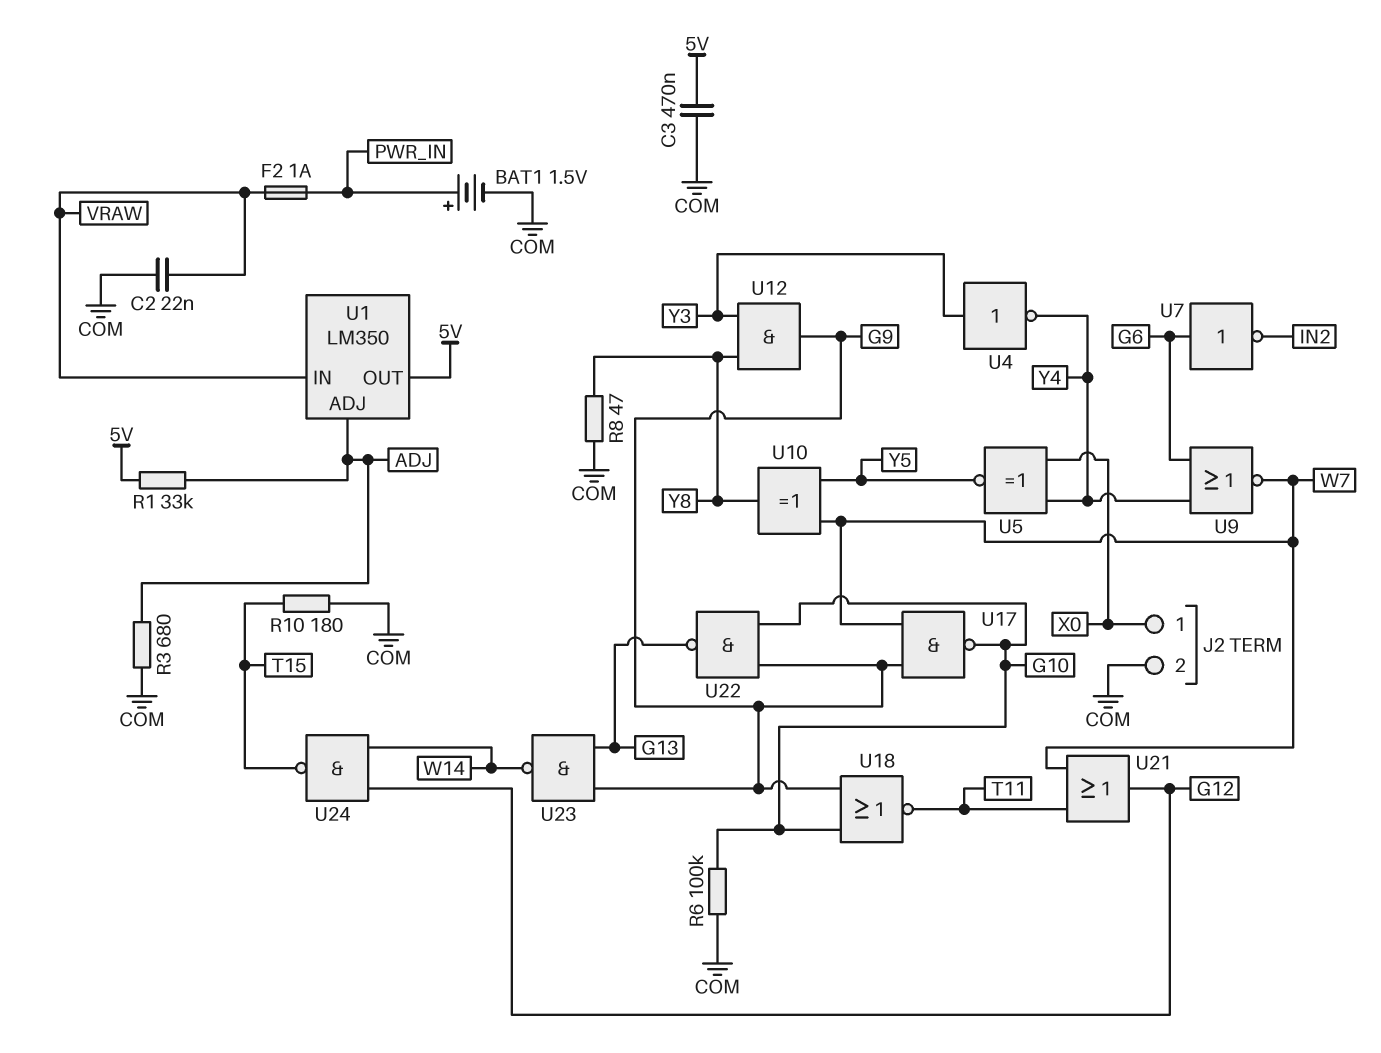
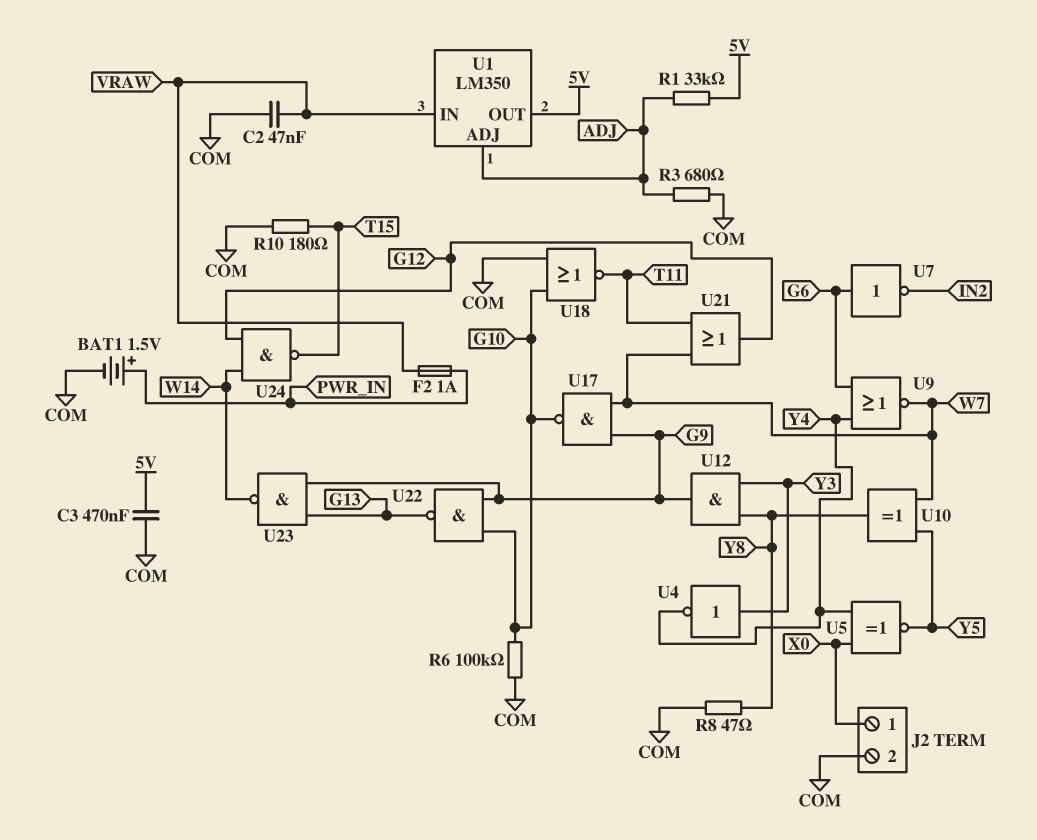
C2: 22nF (COM, VRAW) -> 47nF (COM, VRAW)
U18: NOR (in G9, in G10, out T11) -> NOR (in COM, in G10, out T11)

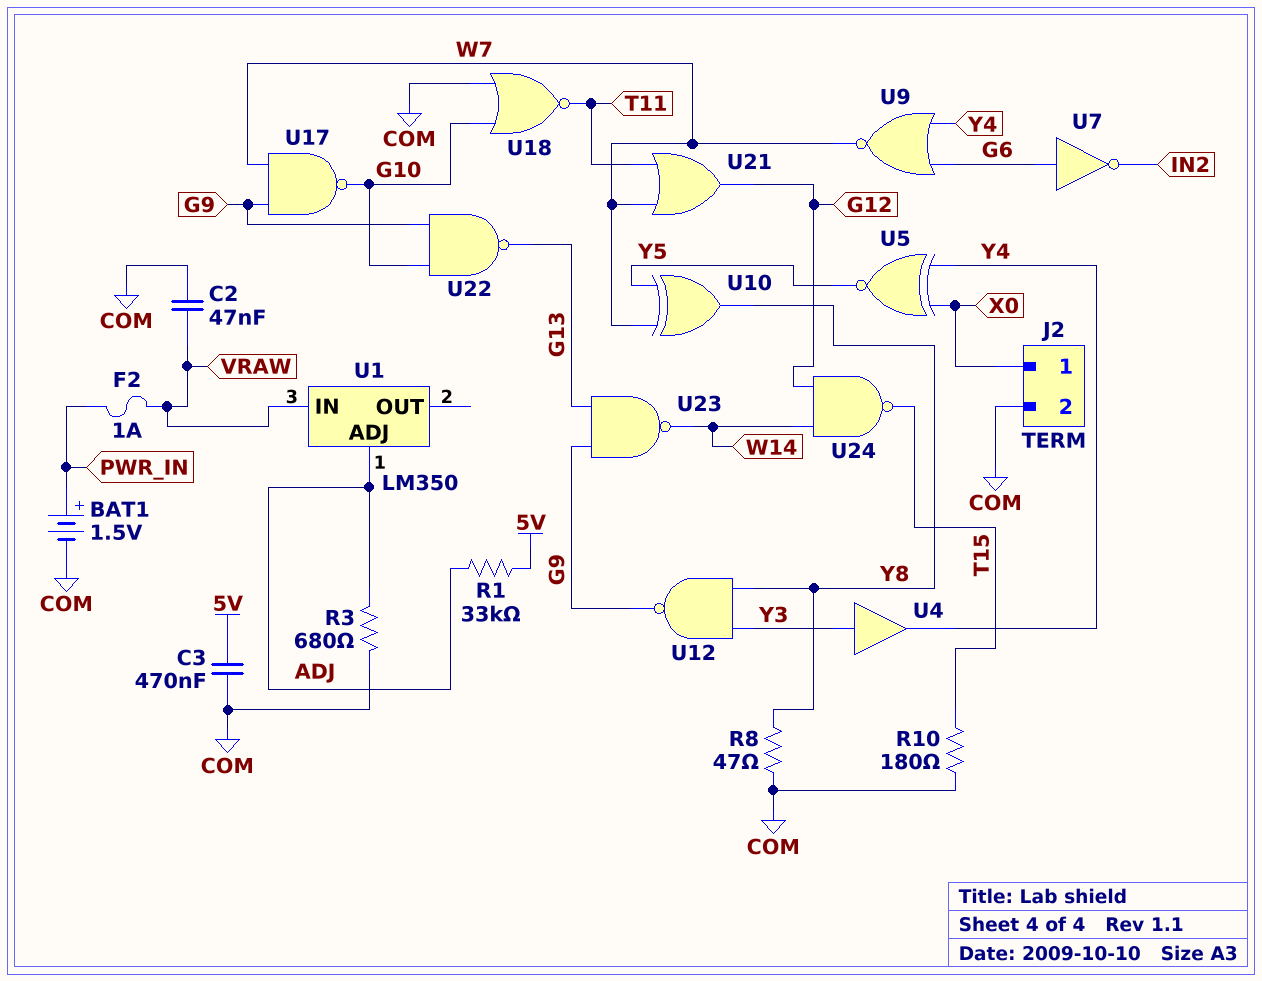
R6: 100k (COM, G10) -> none
U1 pin OUT: 5V -> none
U4: NOT (in Y3, out Y4) -> buffer (in Y3, out Y4)
U12: AND (in Y3, in Y8, out G9) -> NAND (in Y3, in Y8, out G9)

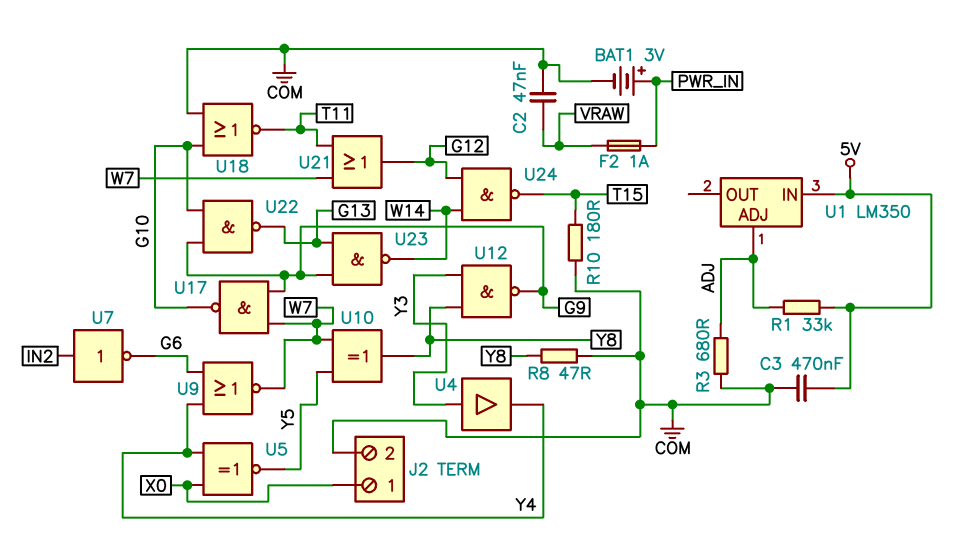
BAT1: 1.5V (plus PWR_IN, minus COM) -> 3V (plus PWR_IN, minus COM)
U1 pin IN: VRAW -> 5V
U7: NOT (in G6, out IN2) -> NOT (in IN2, out G6)

